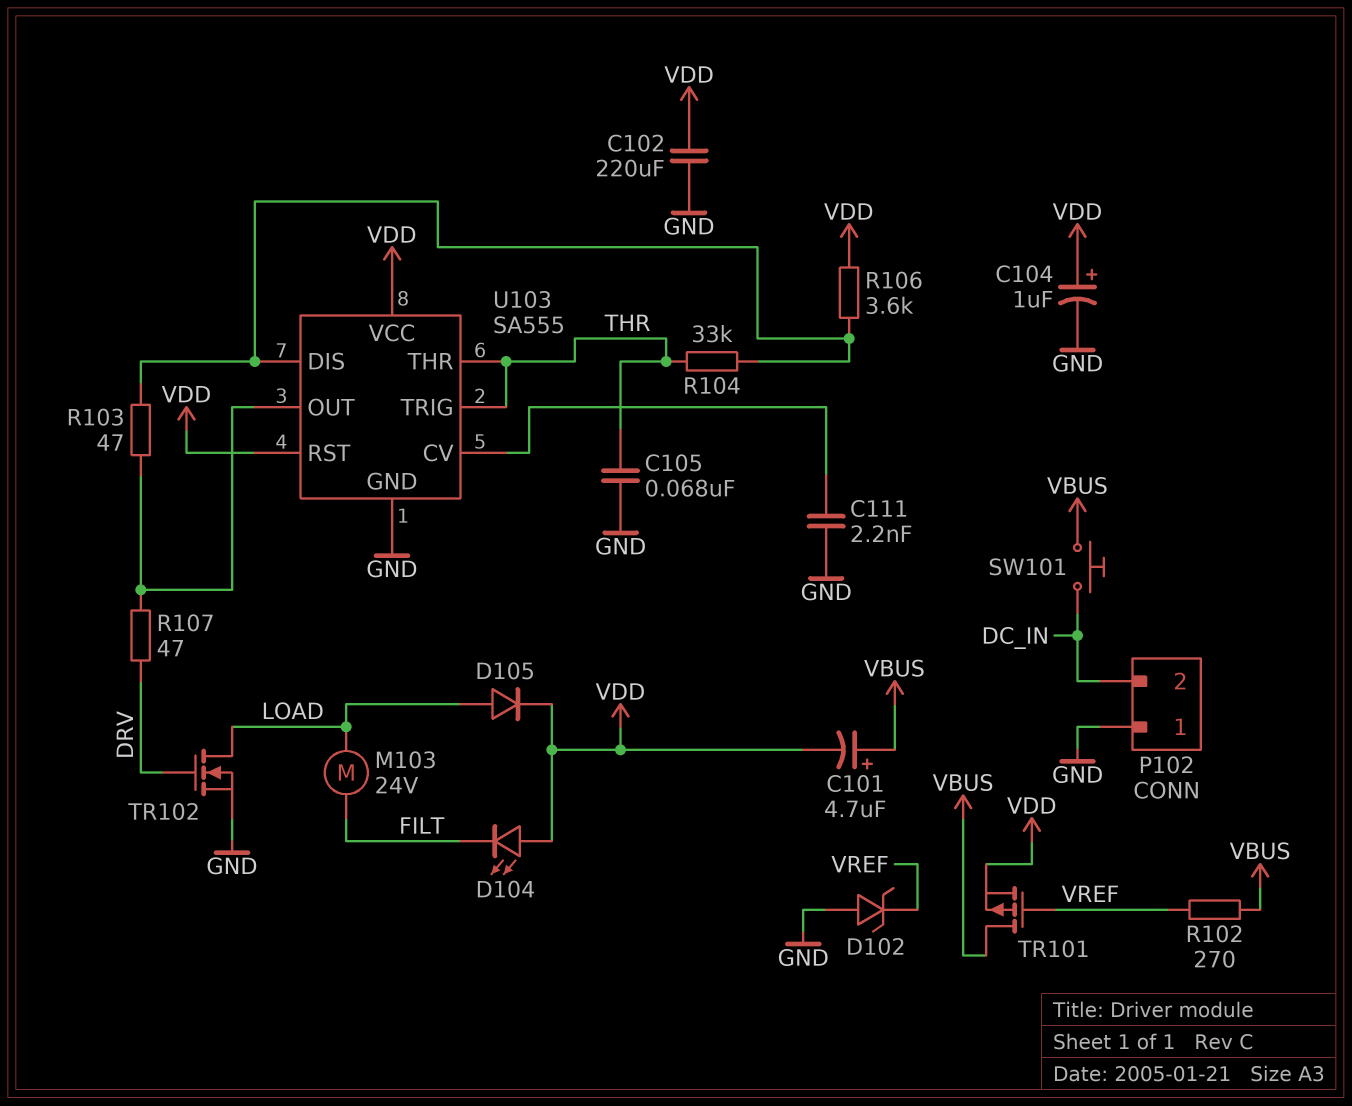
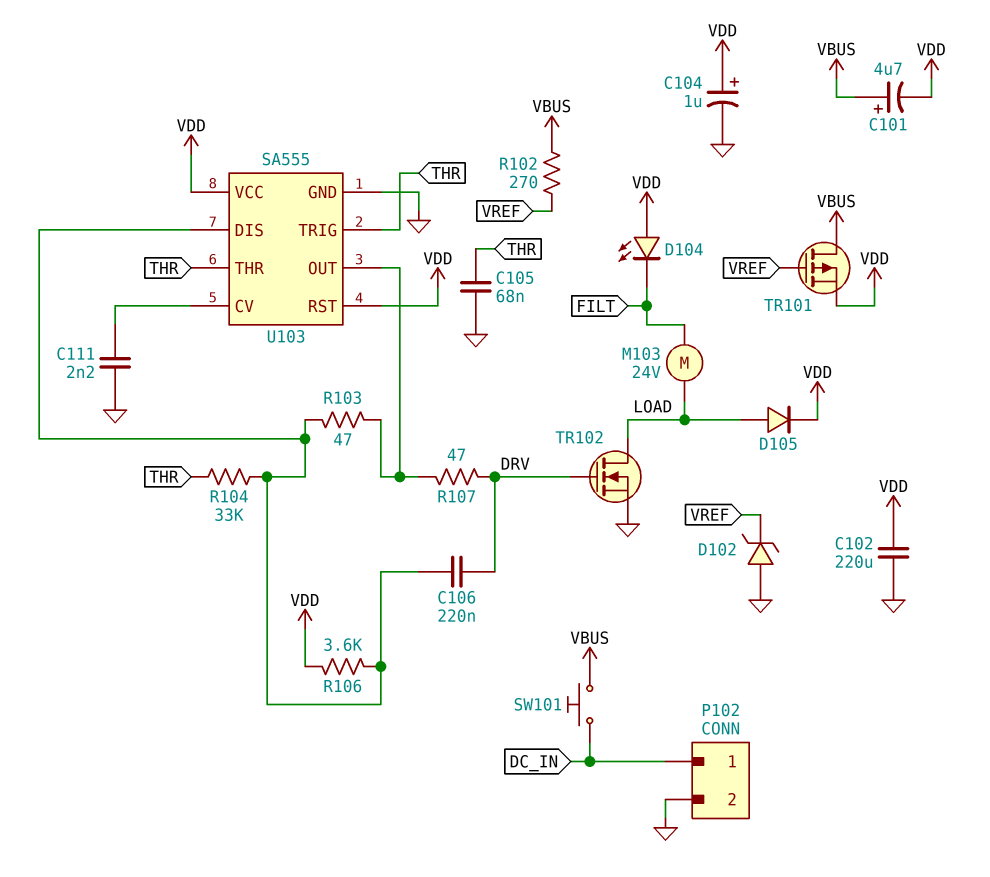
C106: none -> 220nF (DRV, U103/DIS)
P102 pin 1: GND -> DC_IN
P102 pin 2: DC_IN -> GND

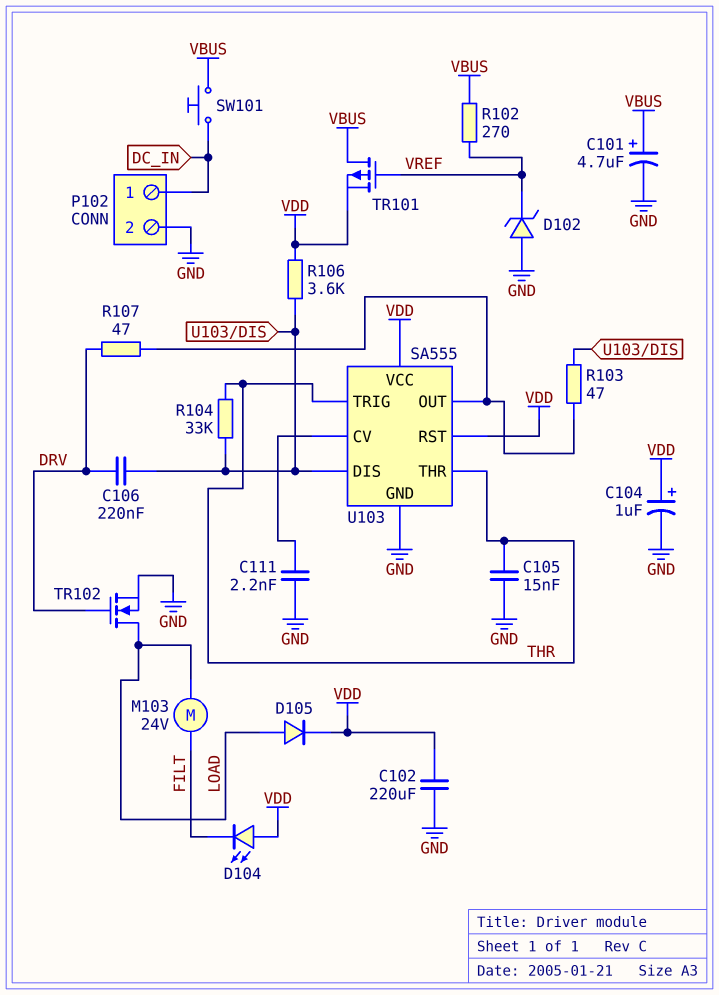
C101: 4.7uF (plus VBUS, minus VDD) -> 4.7uF (plus VBUS, minus GND)
C105: 68nF (GND, THR) -> 15nF (GND, THR)

